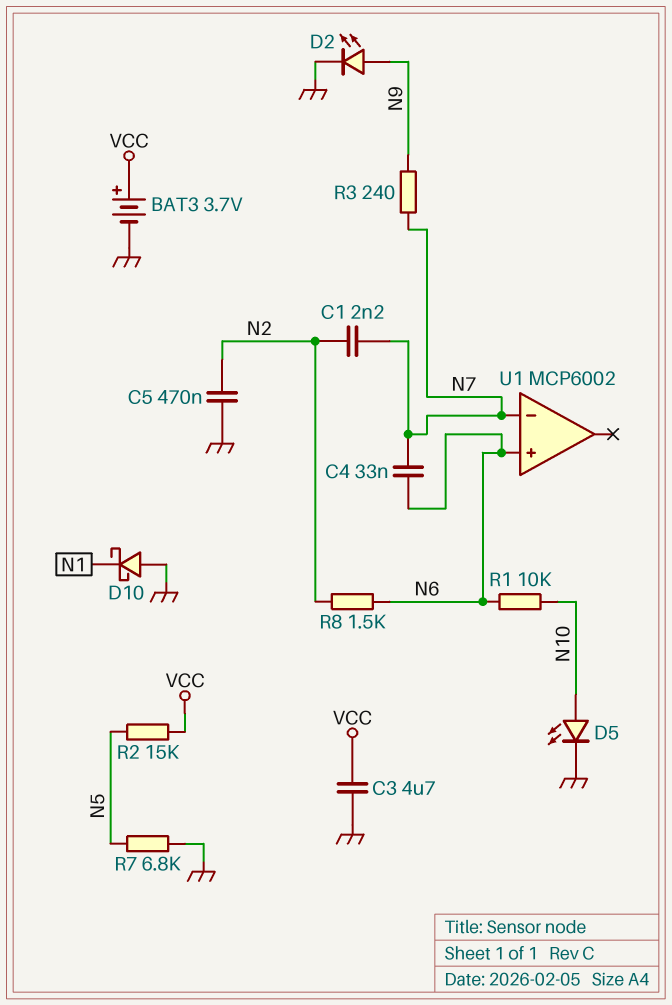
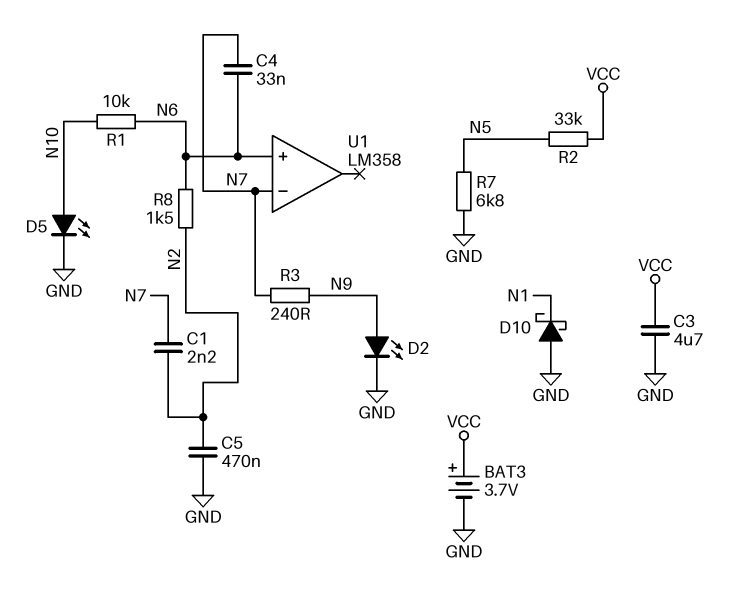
R2: 15k (N5, VCC) -> 33k (N5, VCC)
U1: MCP6002 -> LM358

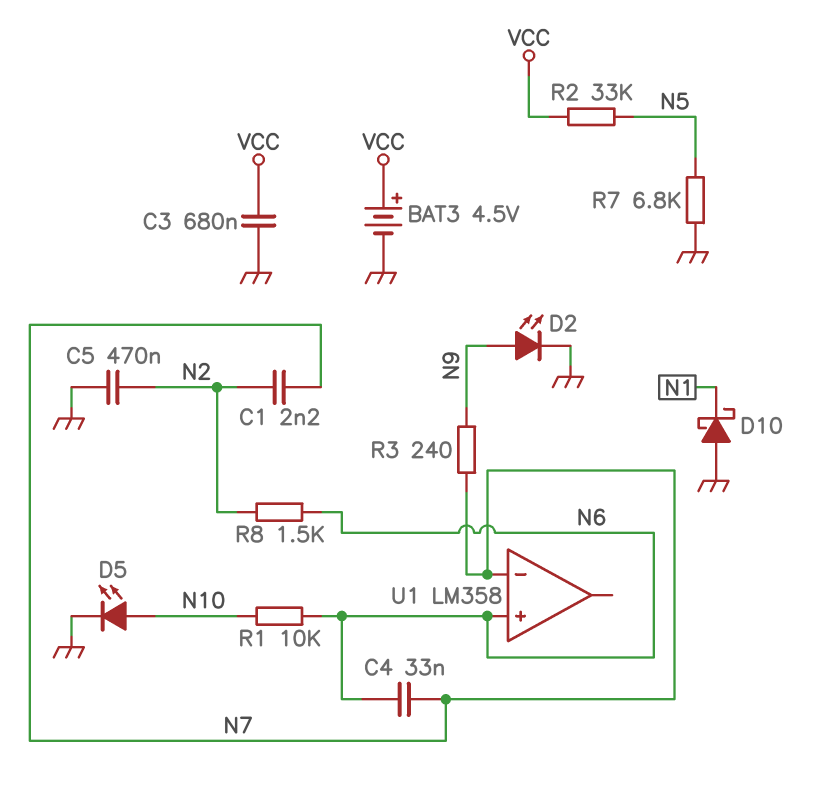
BAT3: 3.7V (plus VCC, minus GND) -> 4.5V (plus VCC, minus GND)
C3: 4.7uF (GND, VCC) -> 680nF (GND, VCC)

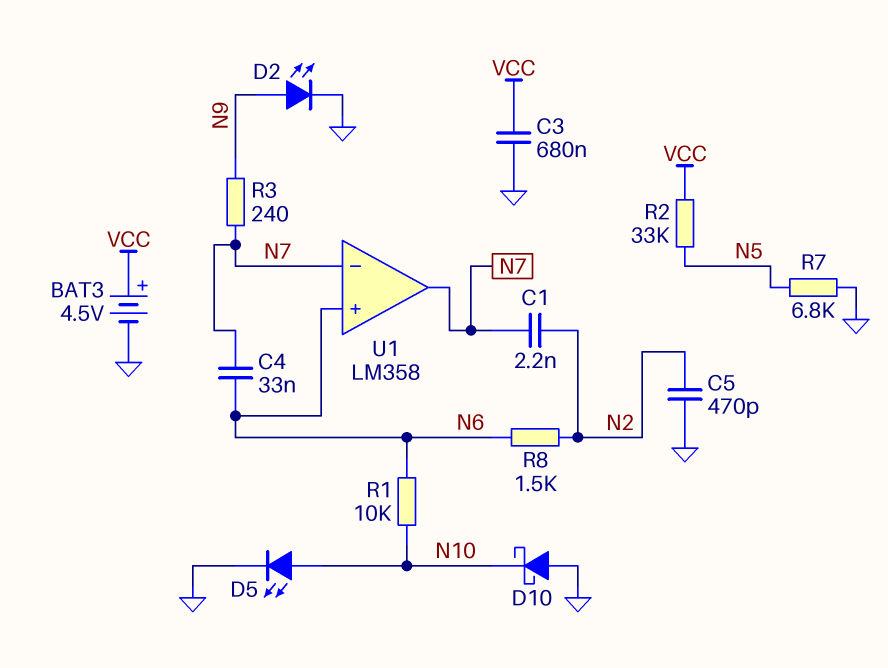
C5: 470nF (GND, N2) -> 470pF (GND, N2)
D10: schottky (A GND, K N1) -> schottky (A GND, K N10)
U1 pin out: none -> N7

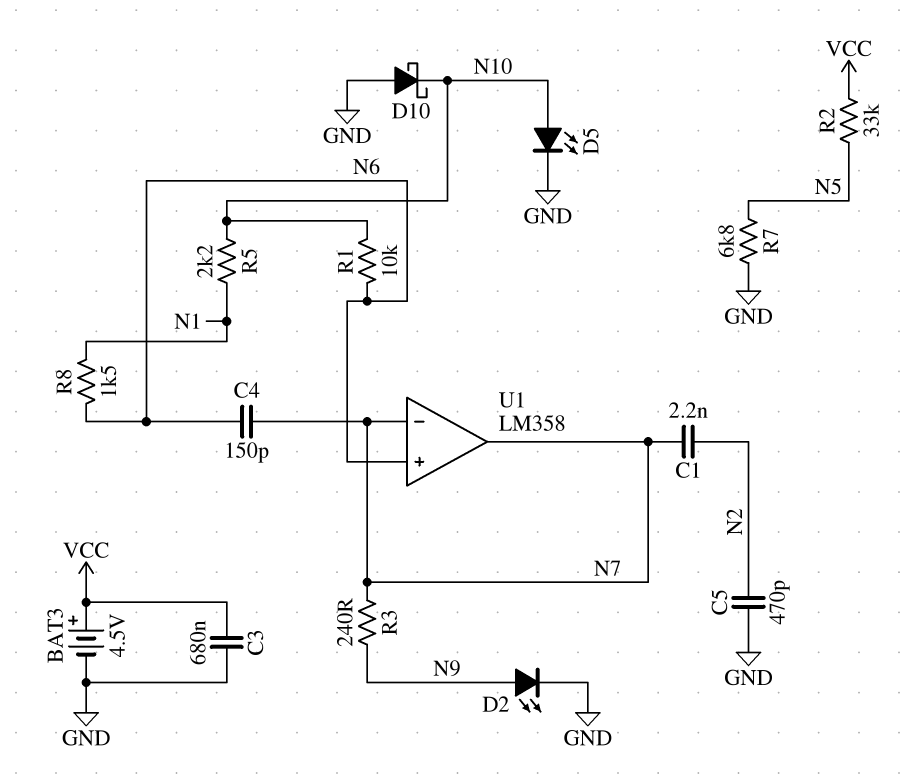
C4: 33nF (N6, N7) -> 150pF (N6, N7)
R5: none -> 2.2k (N1, N10)
R8: 1.5k (N2, N6) -> 1.5k (N1, N6)

